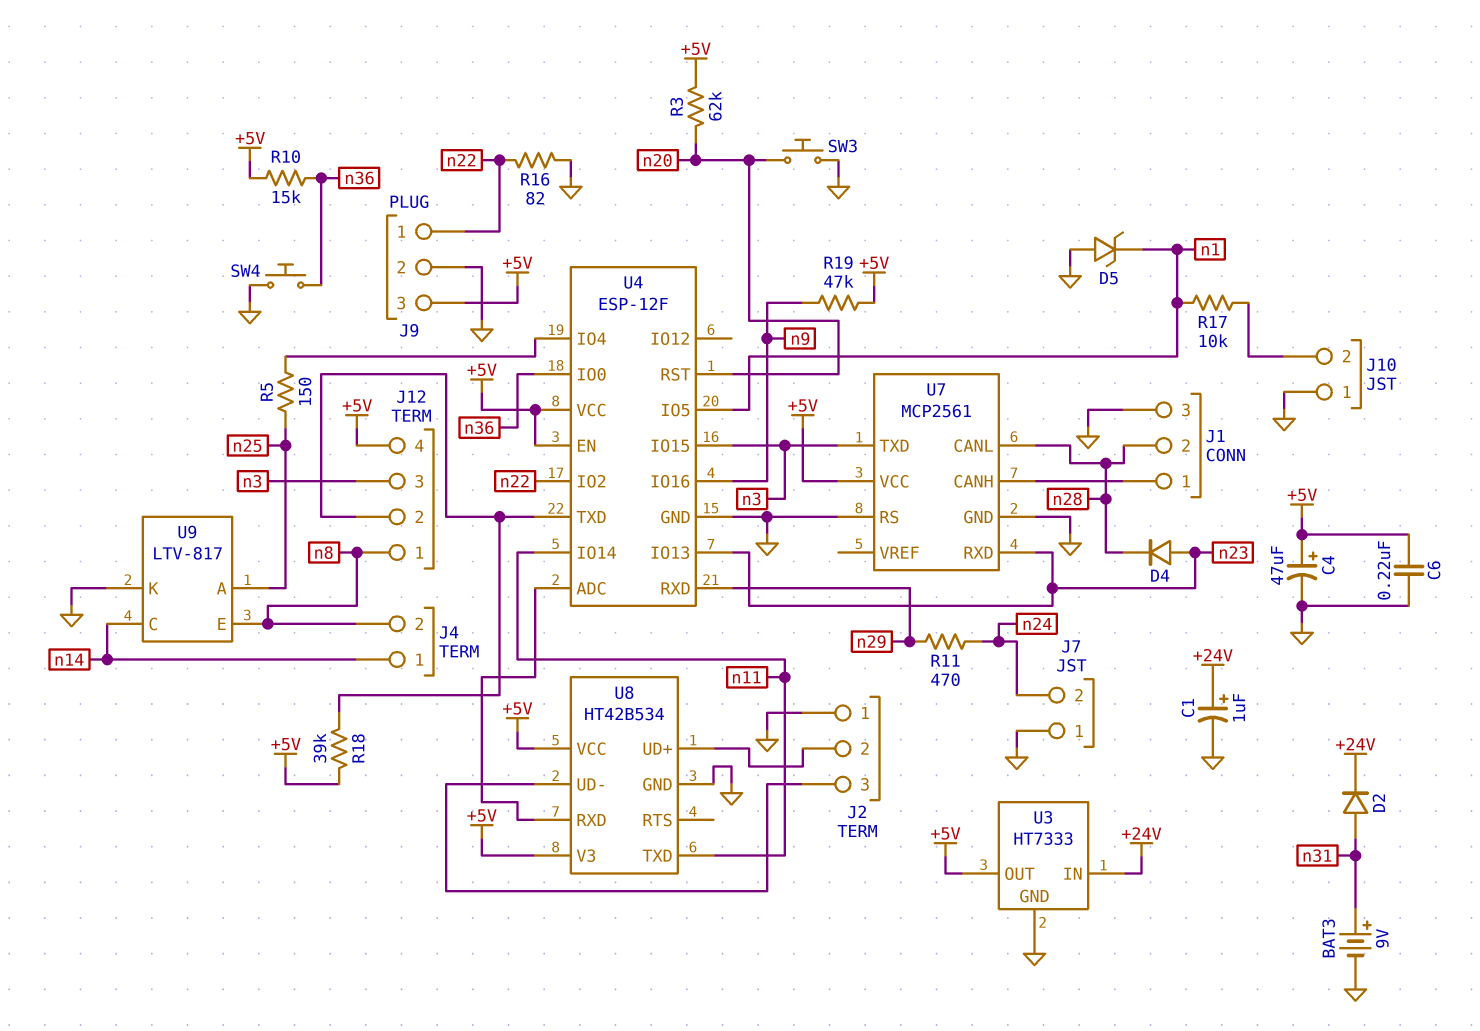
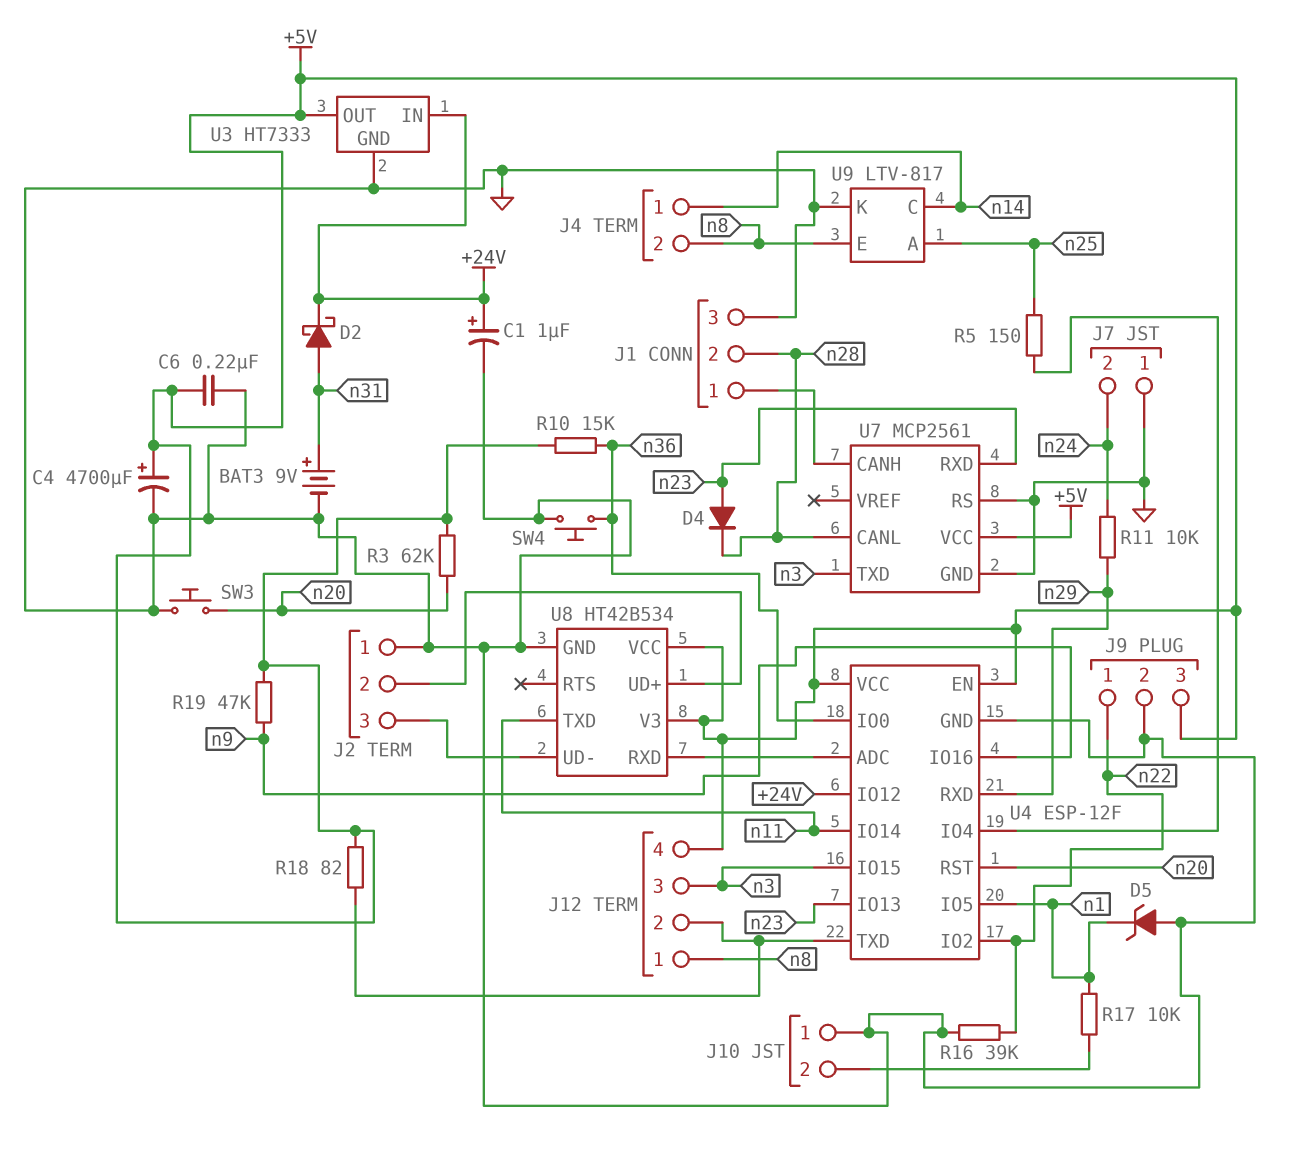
C4: 47uF (plus +5V, minus GND) -> 4700uF (plus +5V, minus GND)
D2: diode (A n31, K +24V) -> schottky (A n31, K +24V)
R11: 470 (n24, n29) -> 10k (n24, n29)
R16: 82 (GND, n22) -> 39k (GND, n22)
R18: 39k (+5V, J12/2) -> 82 (+5V, J12/2)
U4 pin IO12: none -> +24V

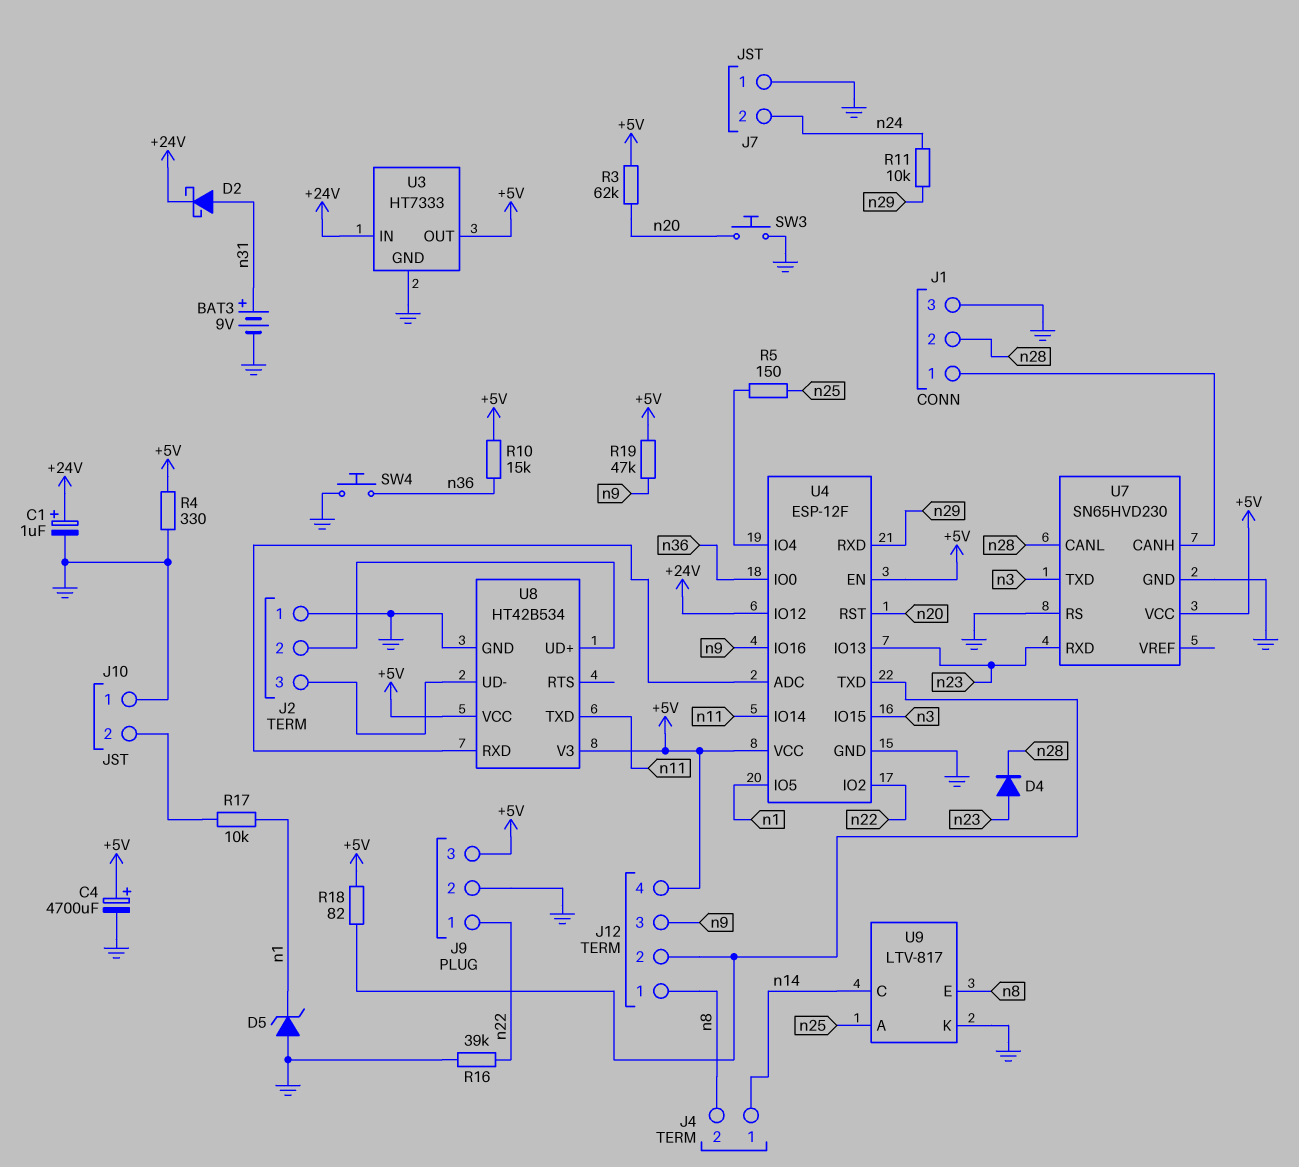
C6: 220nF (+5V, GND) -> none
J12 pin 3: n3 -> n9
R4: none -> 330 (+5V, GND)
U7: MCP2561 -> SN65HVD230

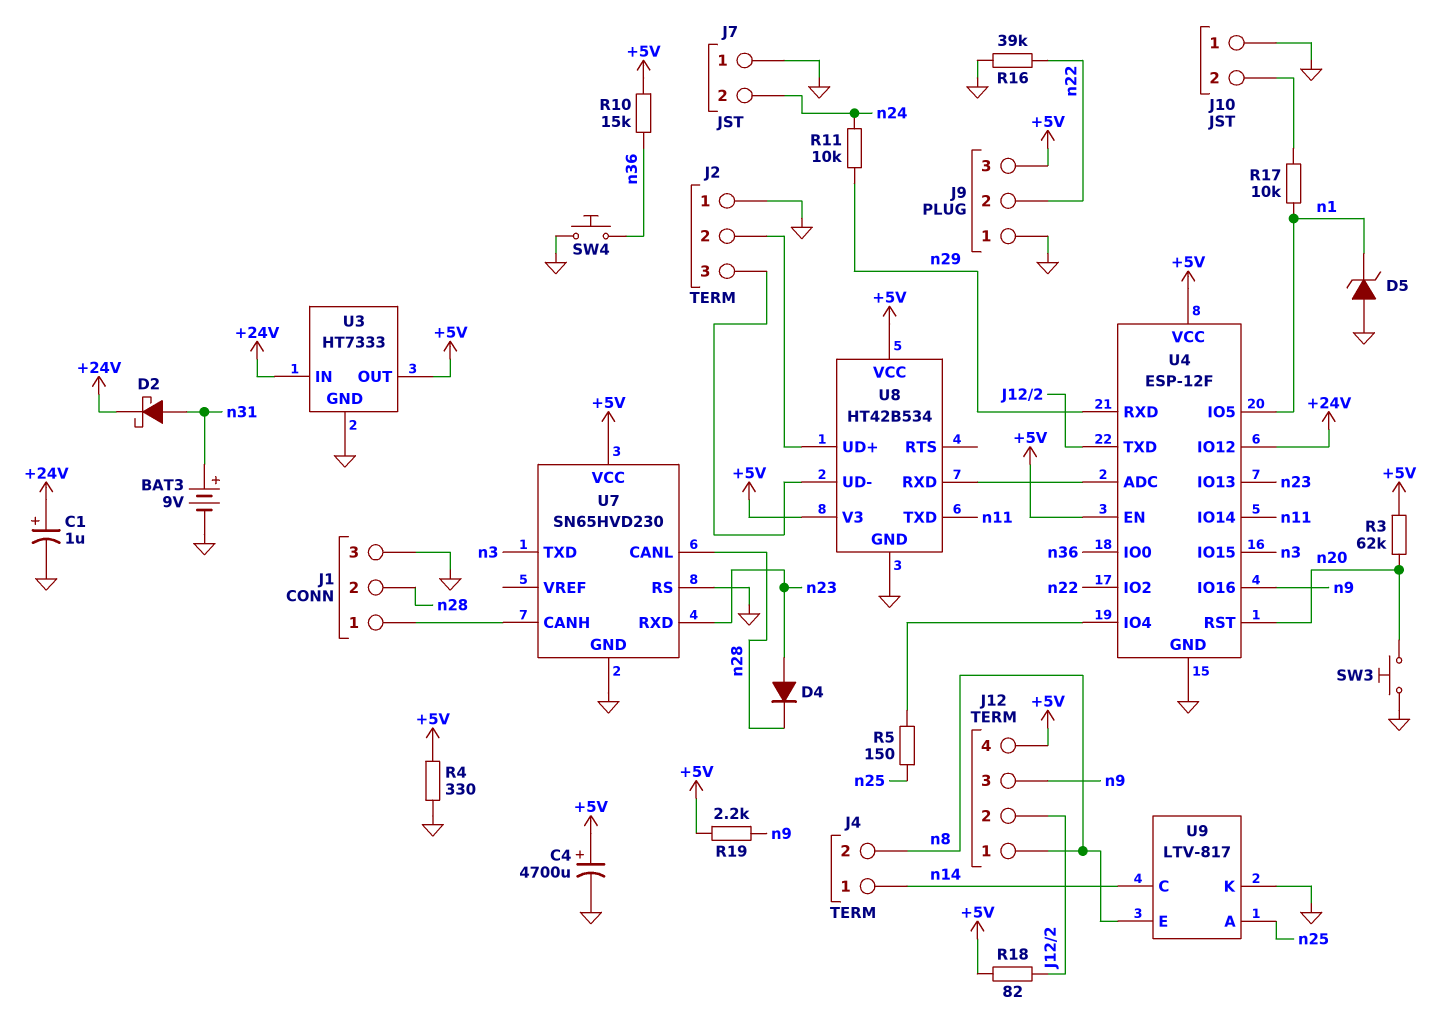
J9 pin 1: n22 -> GND
J9 pin 2: GND -> n22
R19: 47k (+5V, n9) -> 2.2k (+5V, n9)

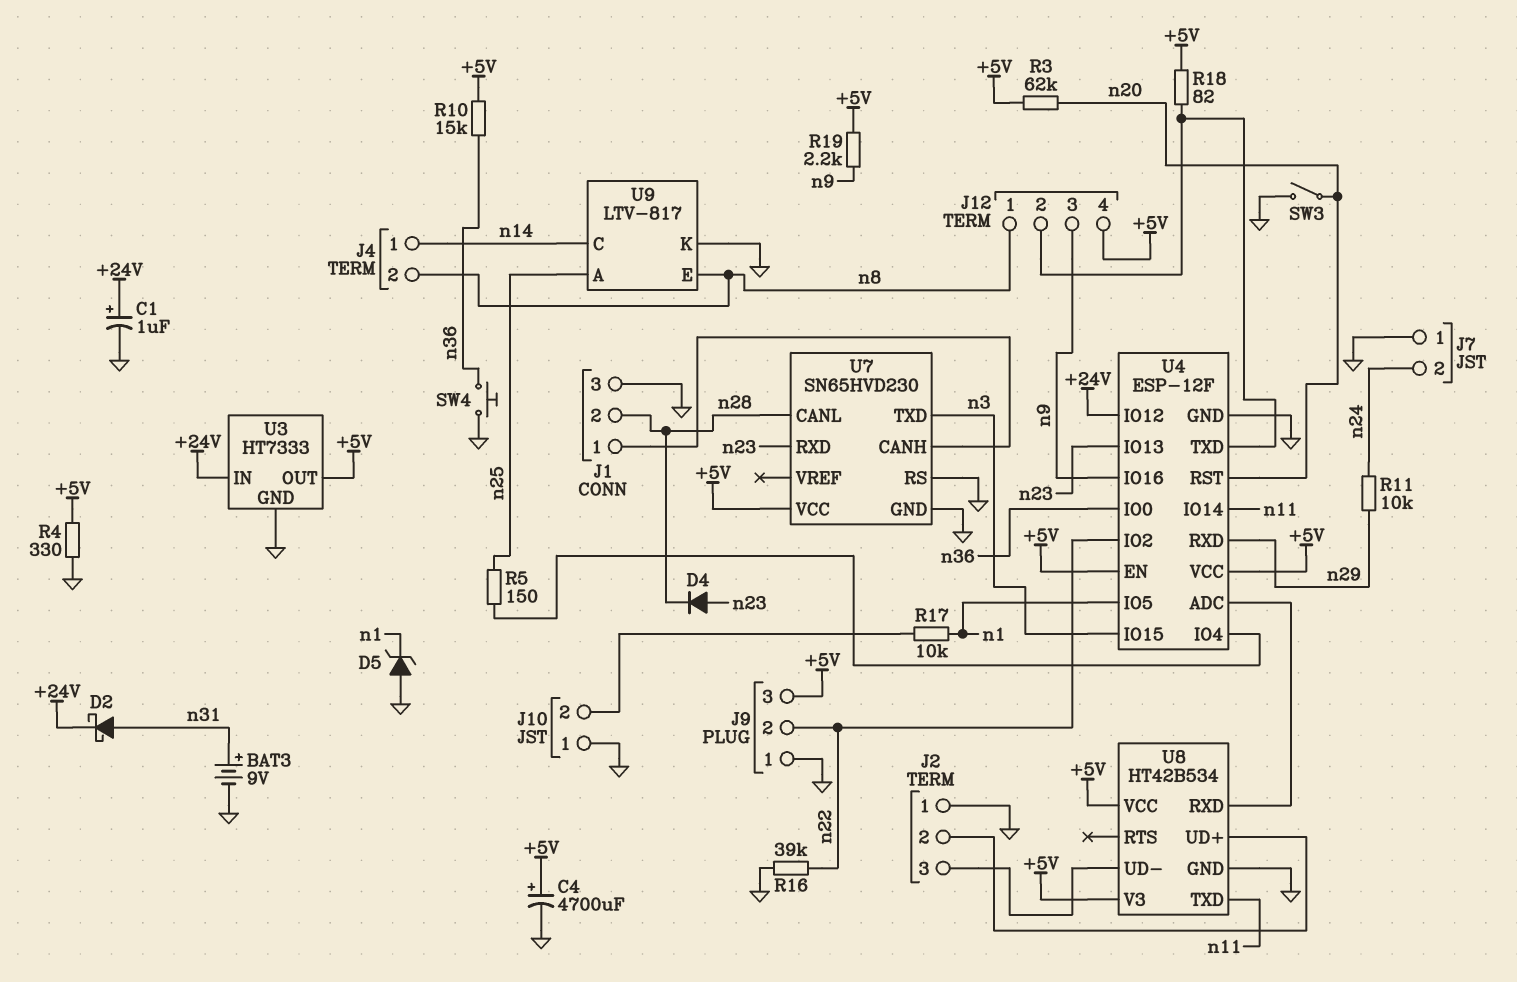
SW3: button (GND, n20) -> switch (GND, n20)

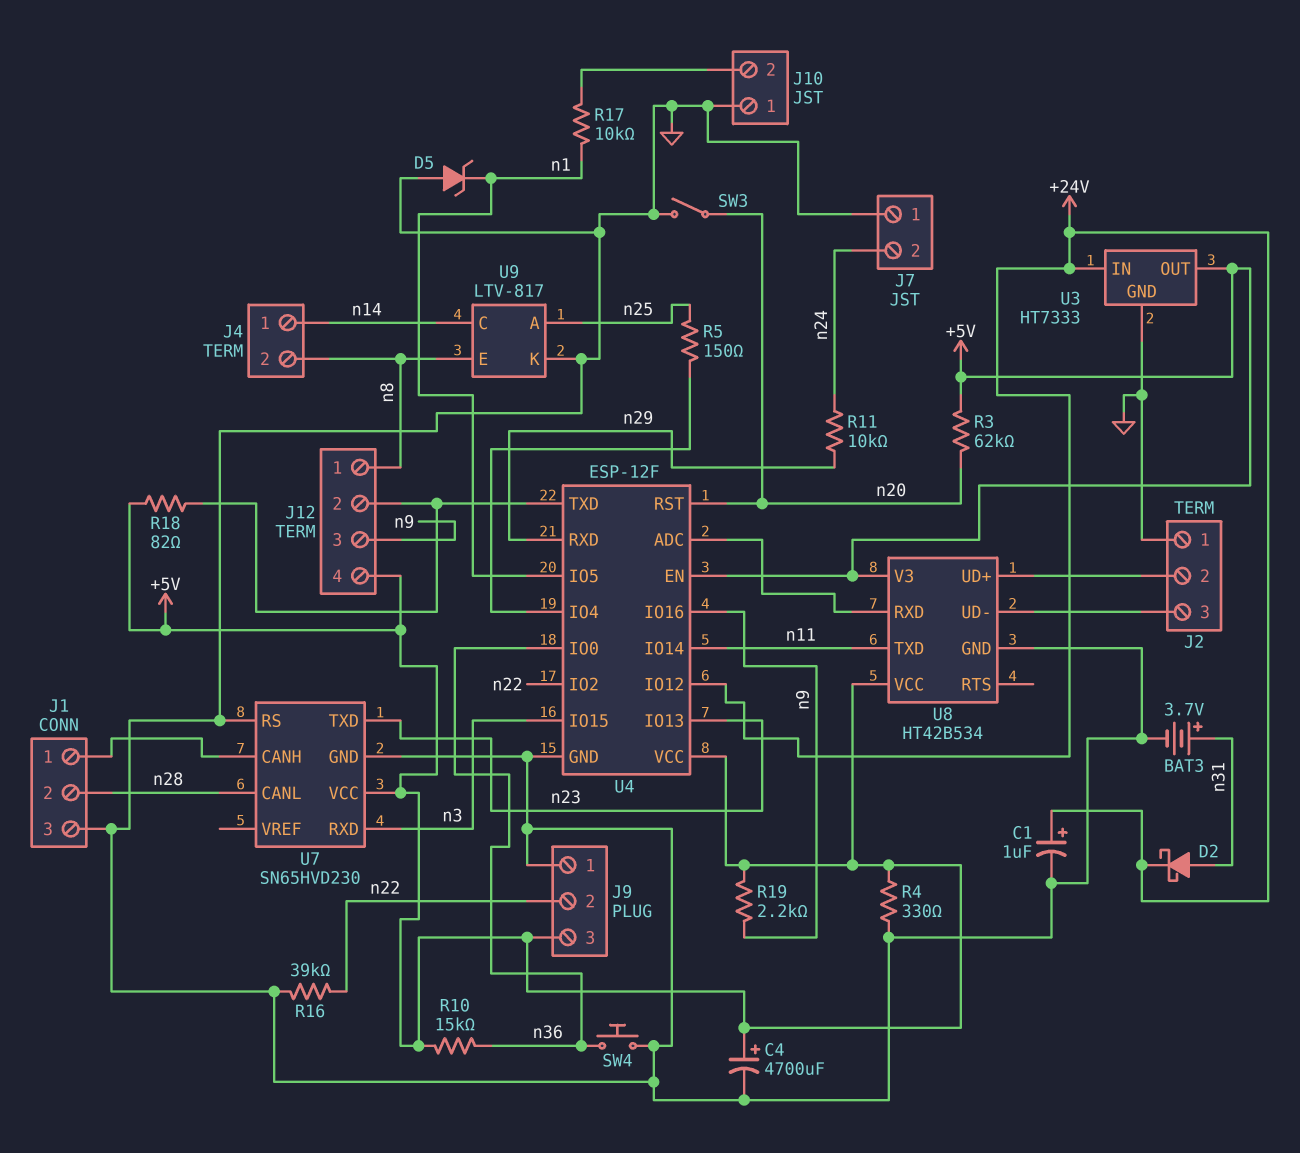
BAT3: 9V (plus n31, minus GND) -> 3.7V (plus n31, minus GND)
D4: diode (A n23, K n28) -> none
U7 pin RXD: n23 -> n3
U7 pin TXD: n3 -> n23

